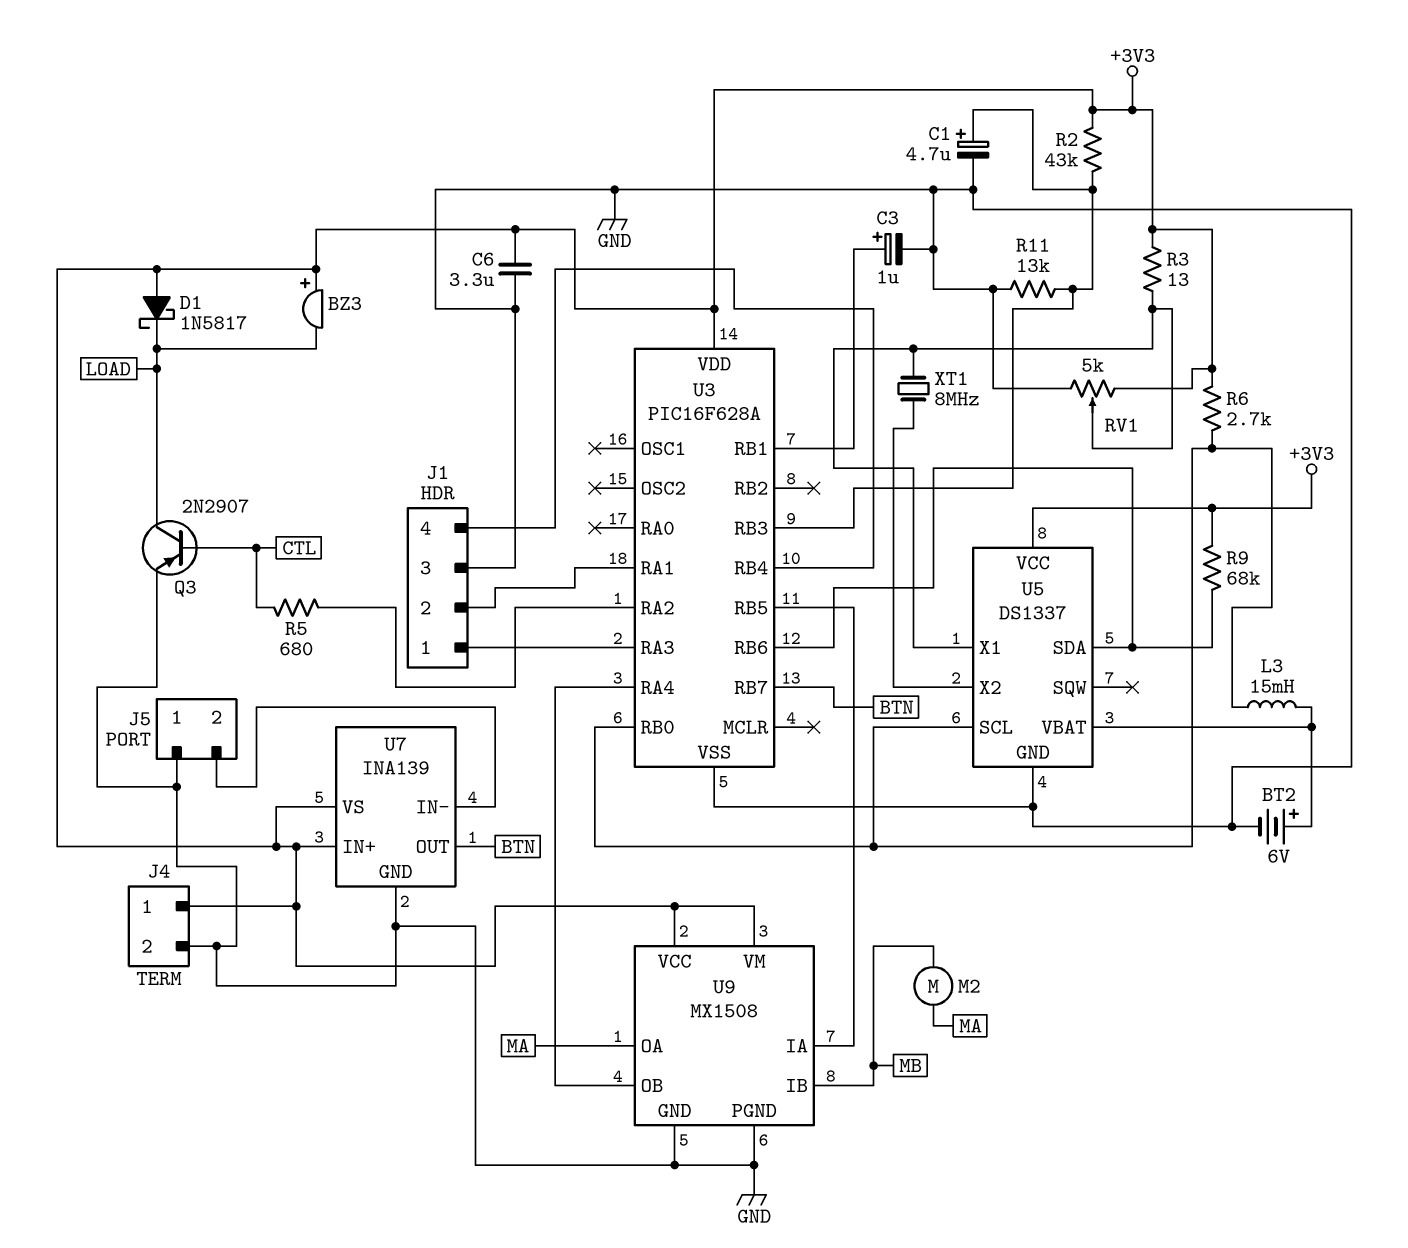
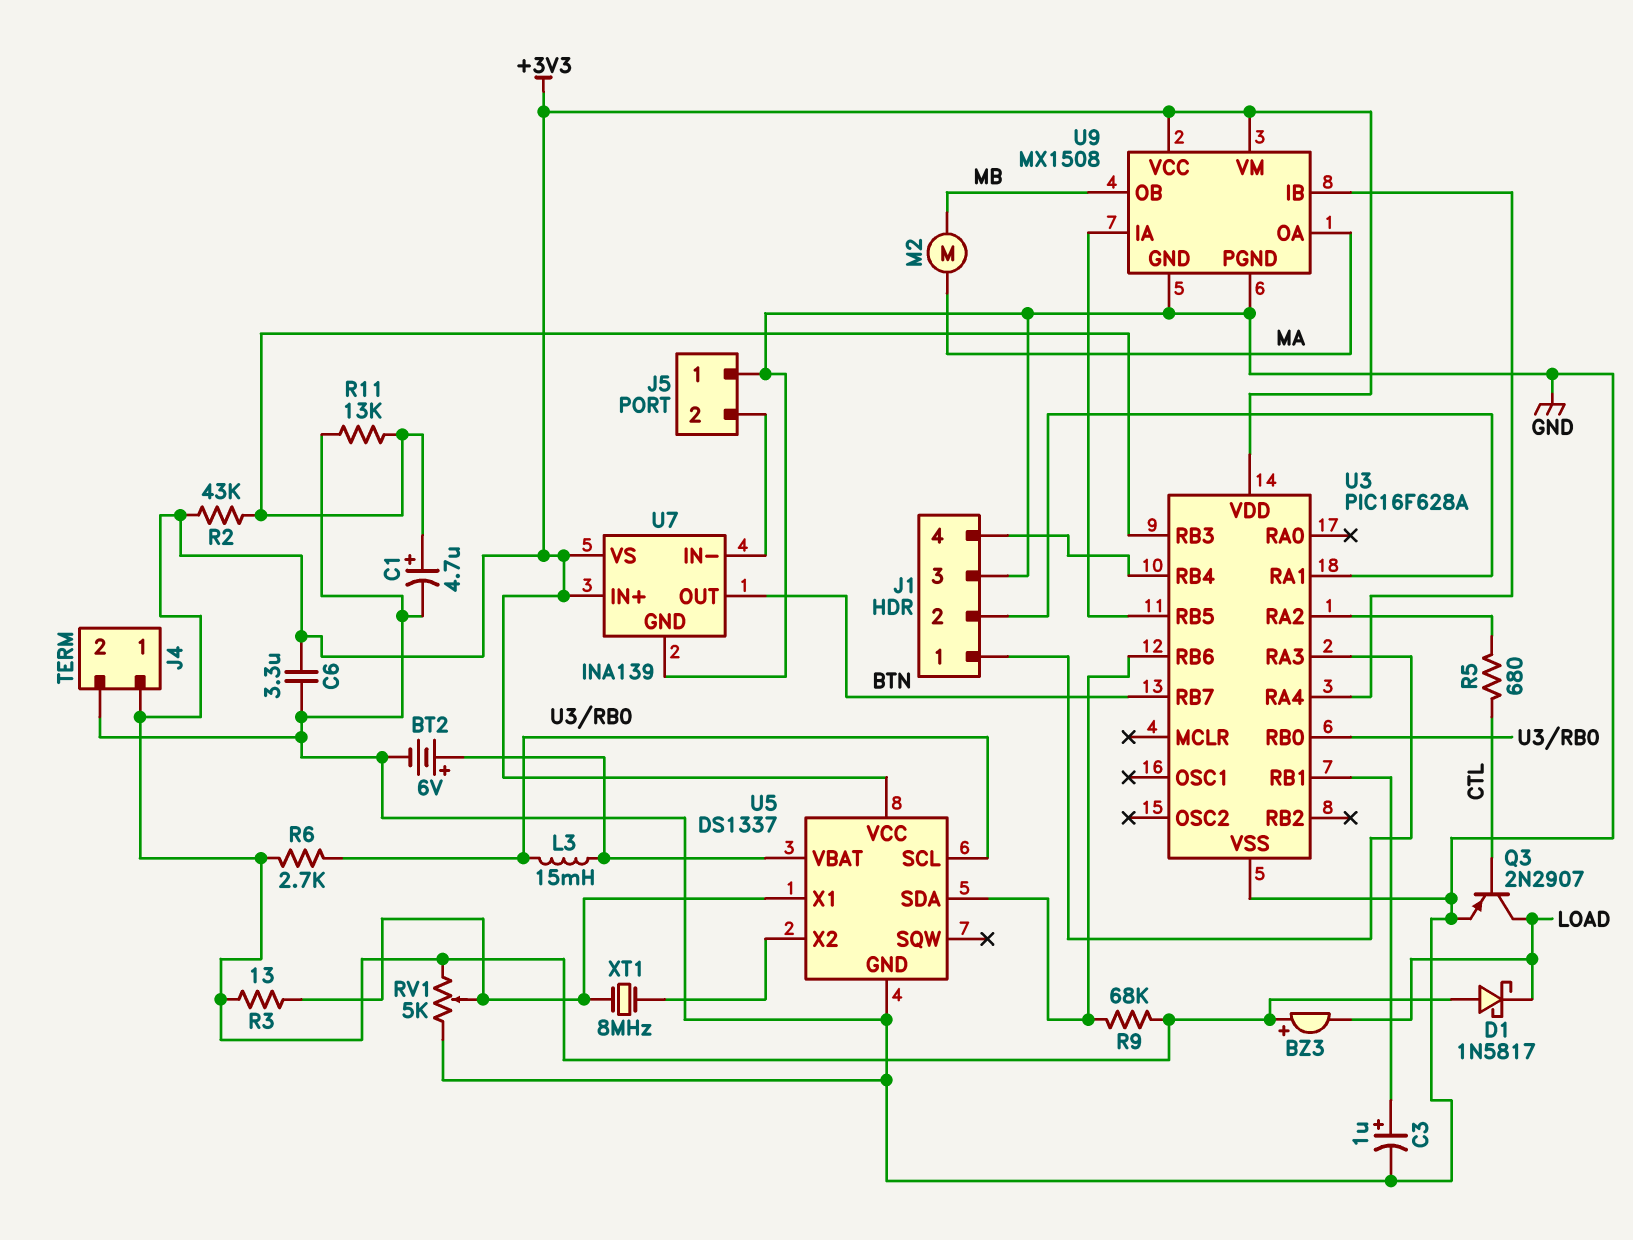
U9 pin IB: MB -> U3/RA4
U9 pin OB: U3/RA4 -> MB

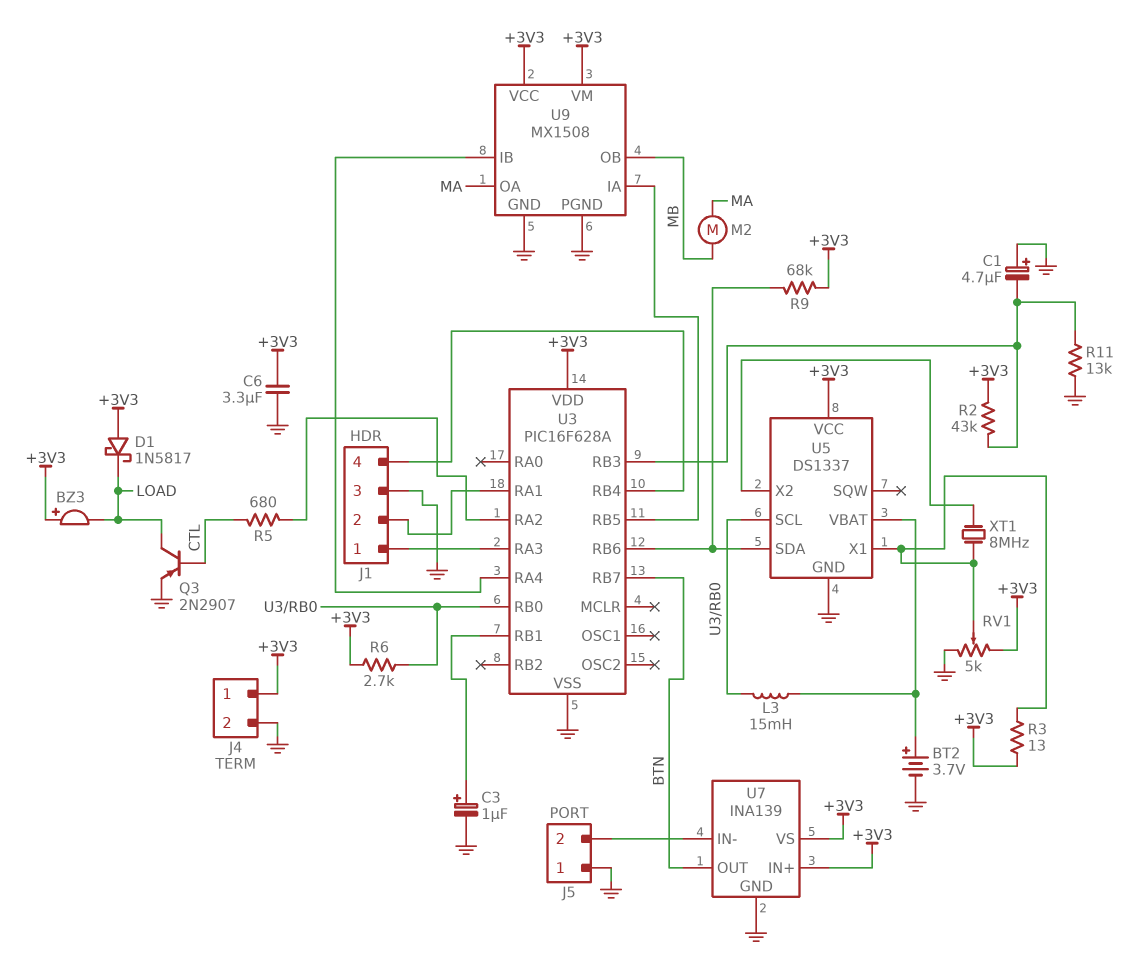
BT2: 6V (plus U5/VBAT, minus GND) -> 3.7V (plus U5/VBAT, minus GND)
C1: 4.7uF (plus U3/RB3, minus GND) -> 4.7uF (plus GND, minus U3/RB3)

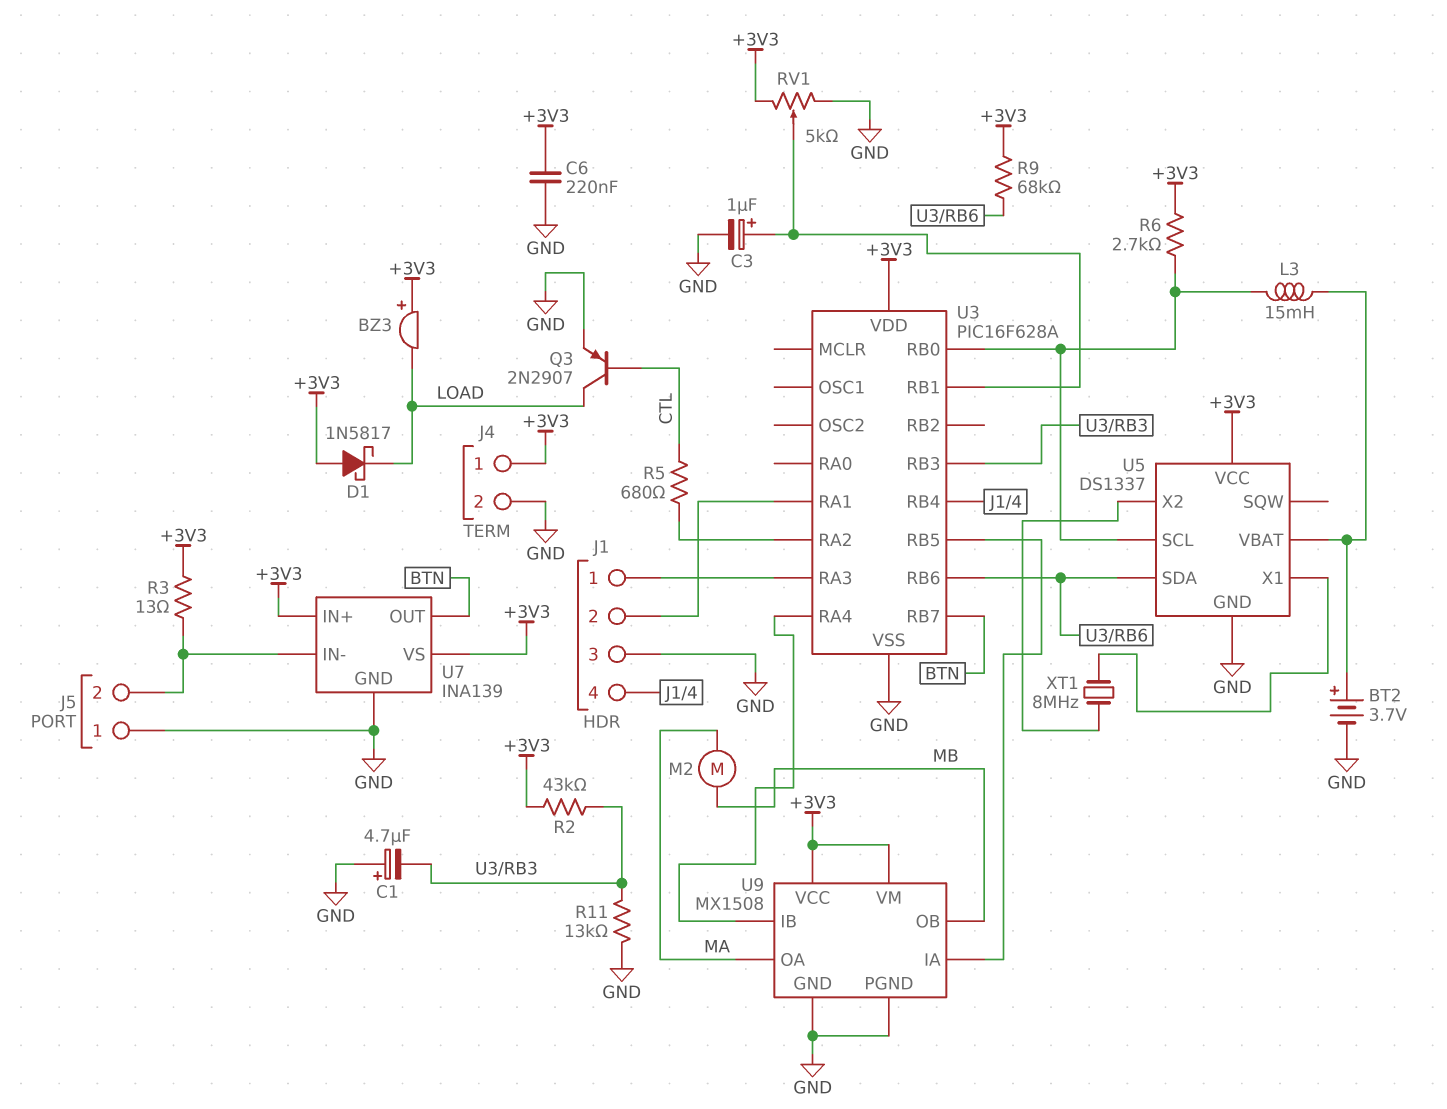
C6: 3.3uF (+3V3, GND) -> 220nF (+3V3, GND)
R3: 13 (+3V3, U5/X1) -> 13 (+3V3, J5/2)
RV1: 5k (+3V3, GND, wiper U5/X1) -> 5k (+3V3, GND, wiper U3/RB1)

